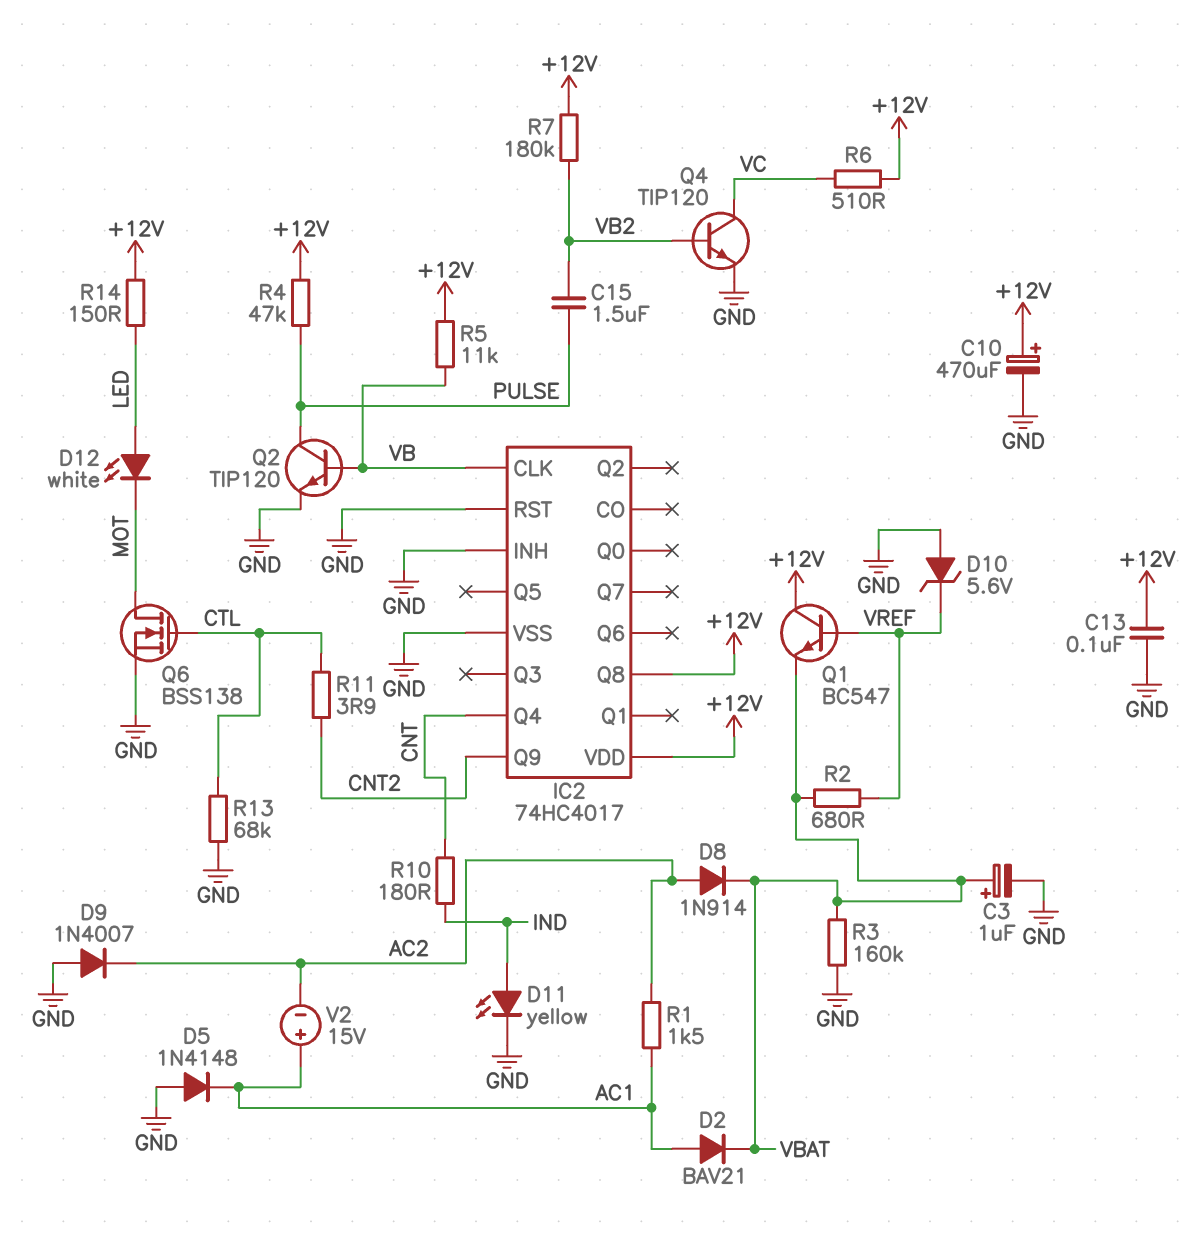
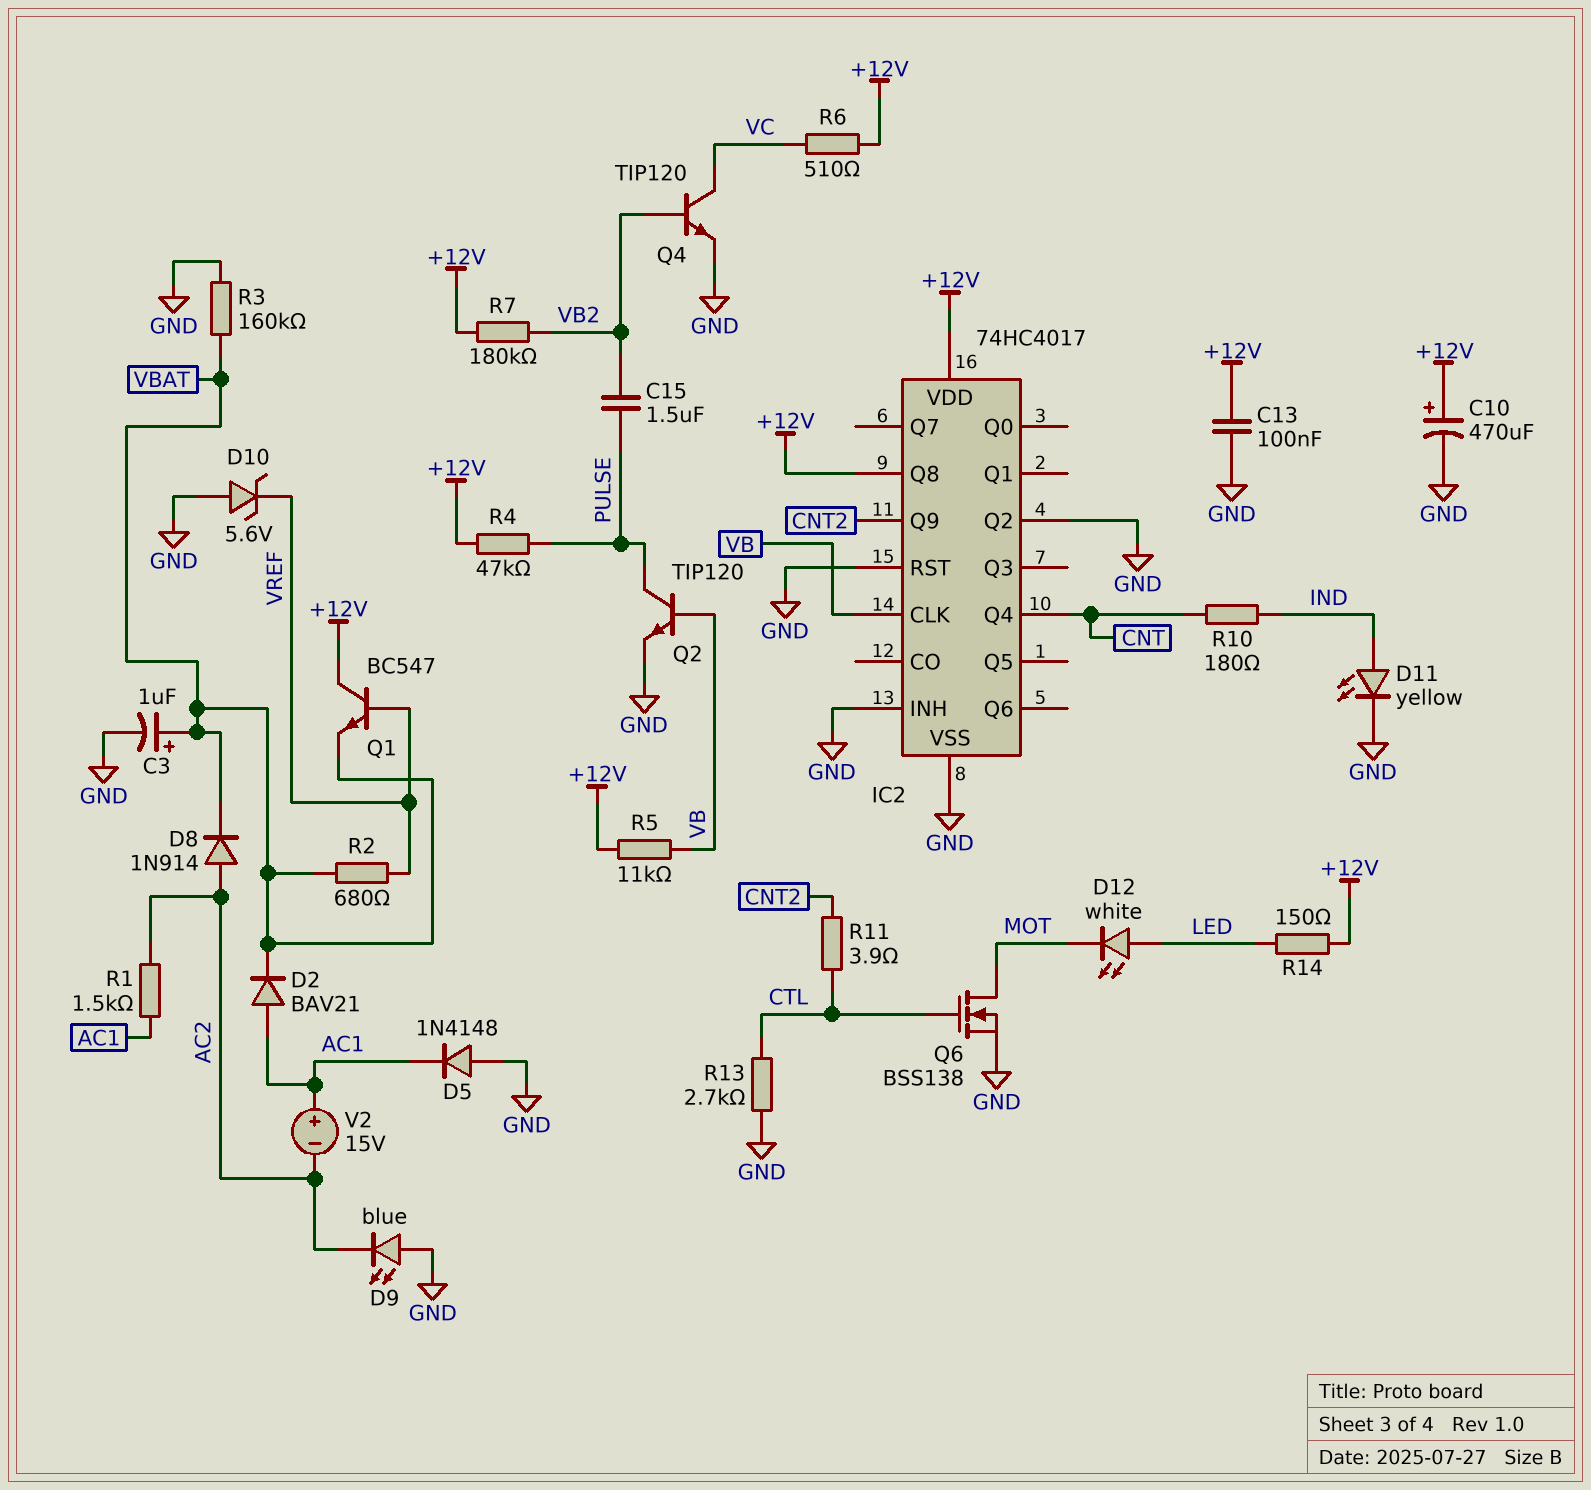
D9: diode 1N4007 (A GND, K AC2) -> LED blue (A GND, K AC2)
IC2 pin Q2: none -> GND
R13: 68k (CTL, GND) -> 2.7k (CTL, GND)

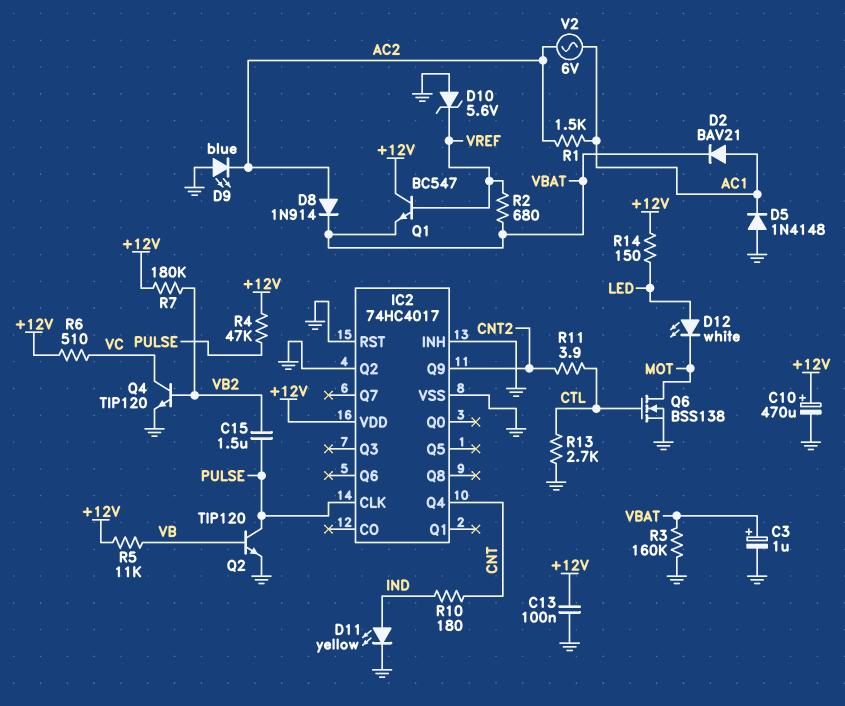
IC2 pin CLK: VB -> PULSE
IC2 pin Q8: +12V -> none
V2: 15V (plus AC1, minus AC2) -> AC 6V (AC1, AC2)

